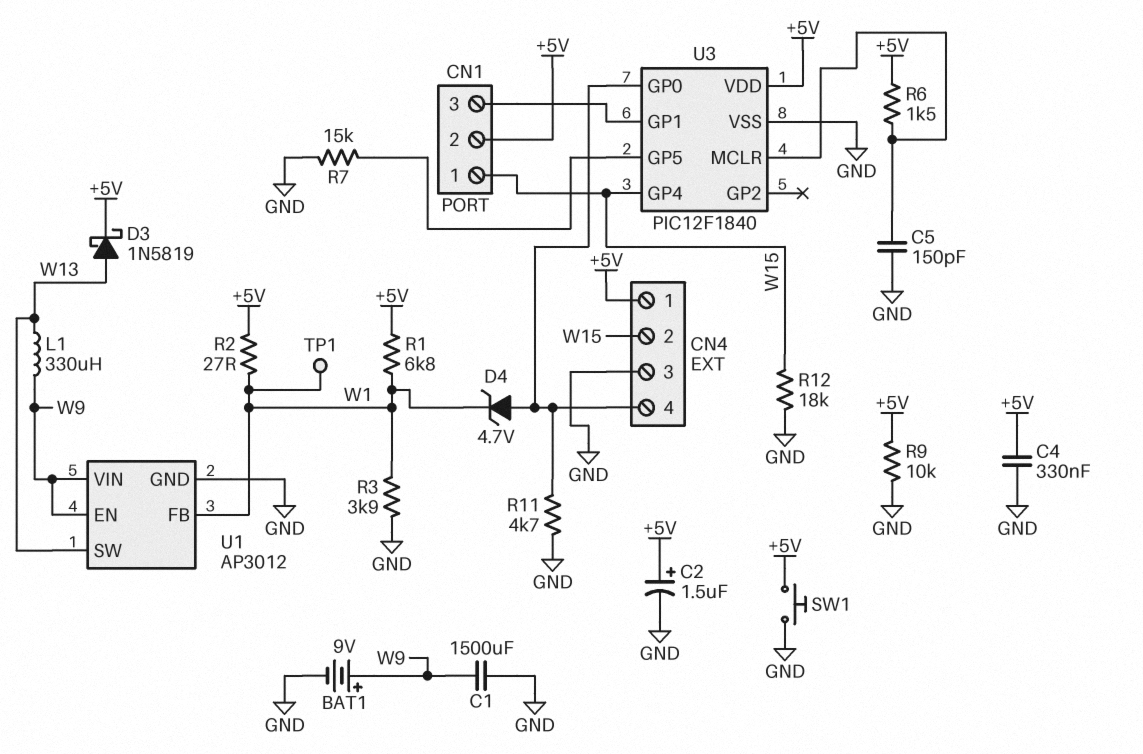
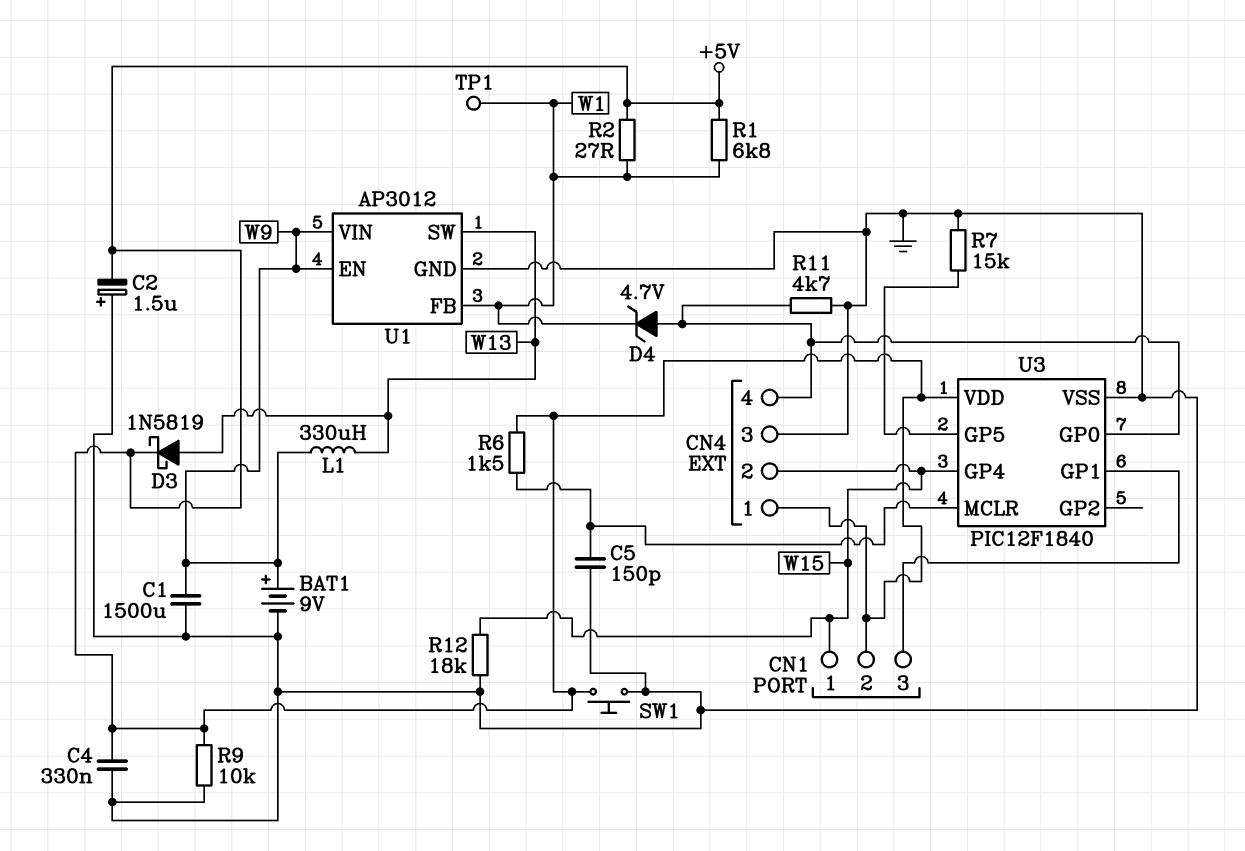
C2: 1.5uF (plus +5V, minus GND) -> 1.5uF (plus GND, minus +5V)
R3: 3.9k (GND, W1) -> none

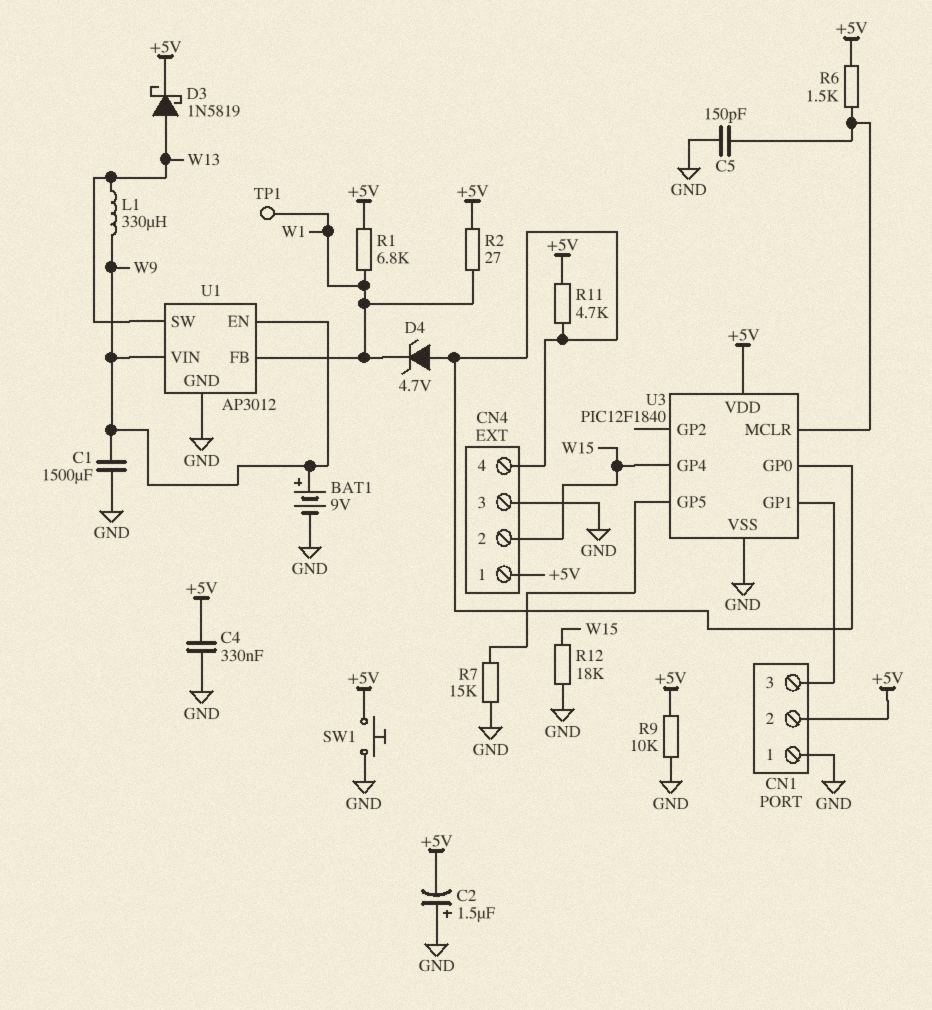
CN1 pin 1: W15 -> GND
R11: 4.7k (CN4/4, GND) -> 4.7k (+5V, CN4/4)

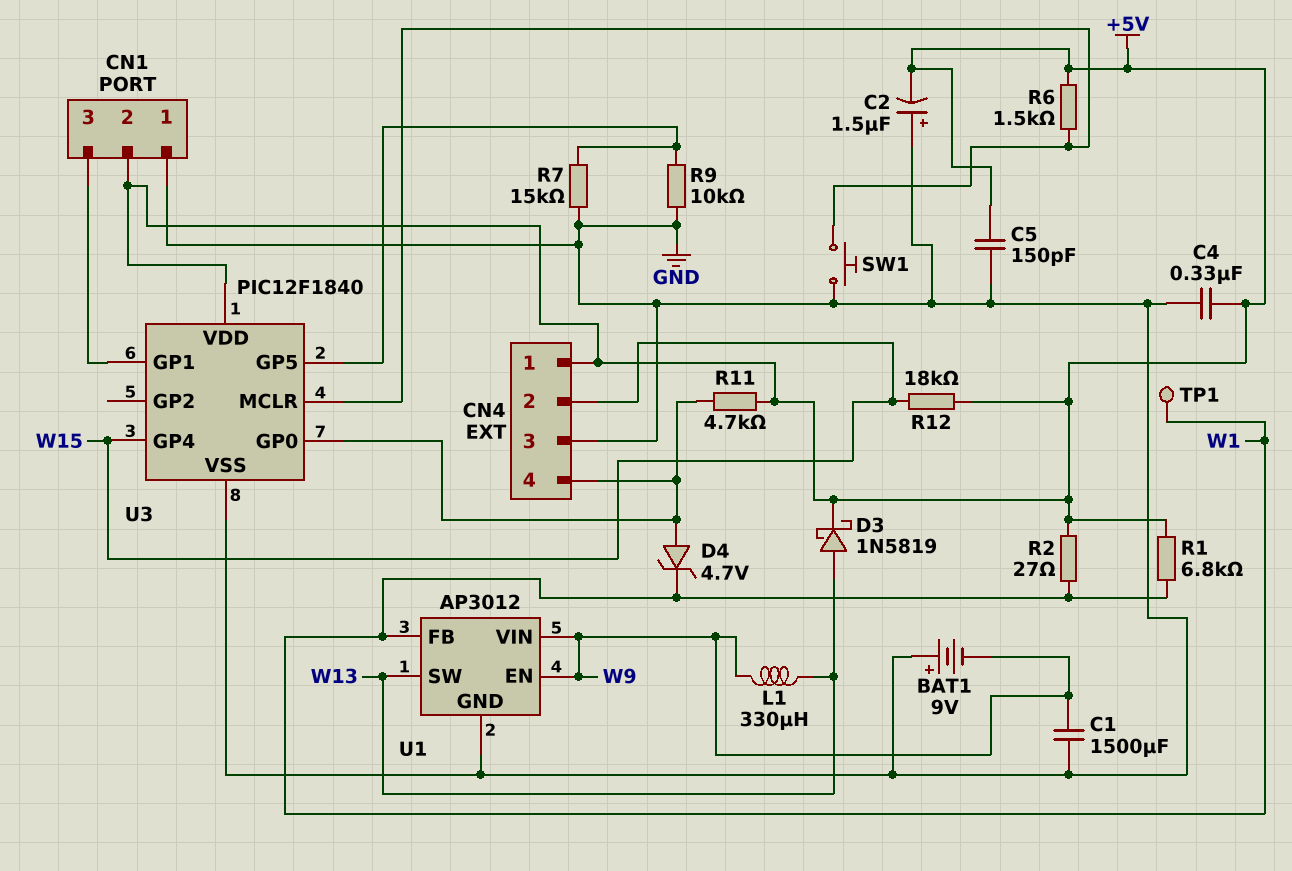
BAT1: 9V (plus W9, minus GND) -> 9V (plus GND, minus W9)
C5: 150pF (GND, U3/MCLR) -> 150pF (+5V, GND)
R9: 10k (+5V, GND) -> 10k (GND, U3/GP5)
R12: 18k (GND, W15) -> 18k (+5V, W15)
SW1: button (+5V, GND) -> button (GND, U3/MCLR)

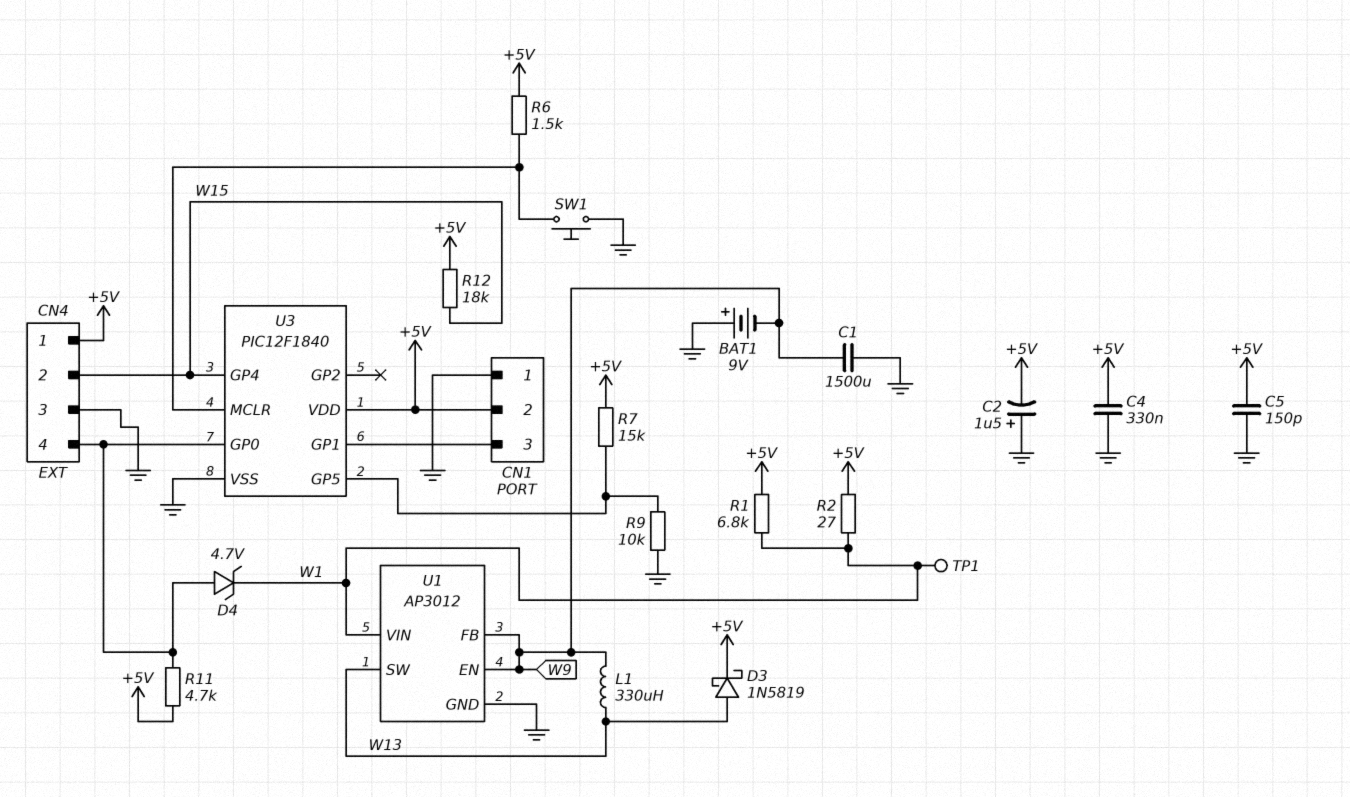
R7: 15k (GND, U3/GP5) -> 15k (+5V, U3/GP5)
U1 pin FB: W1 -> W9
U1 pin VIN: W9 -> W1

